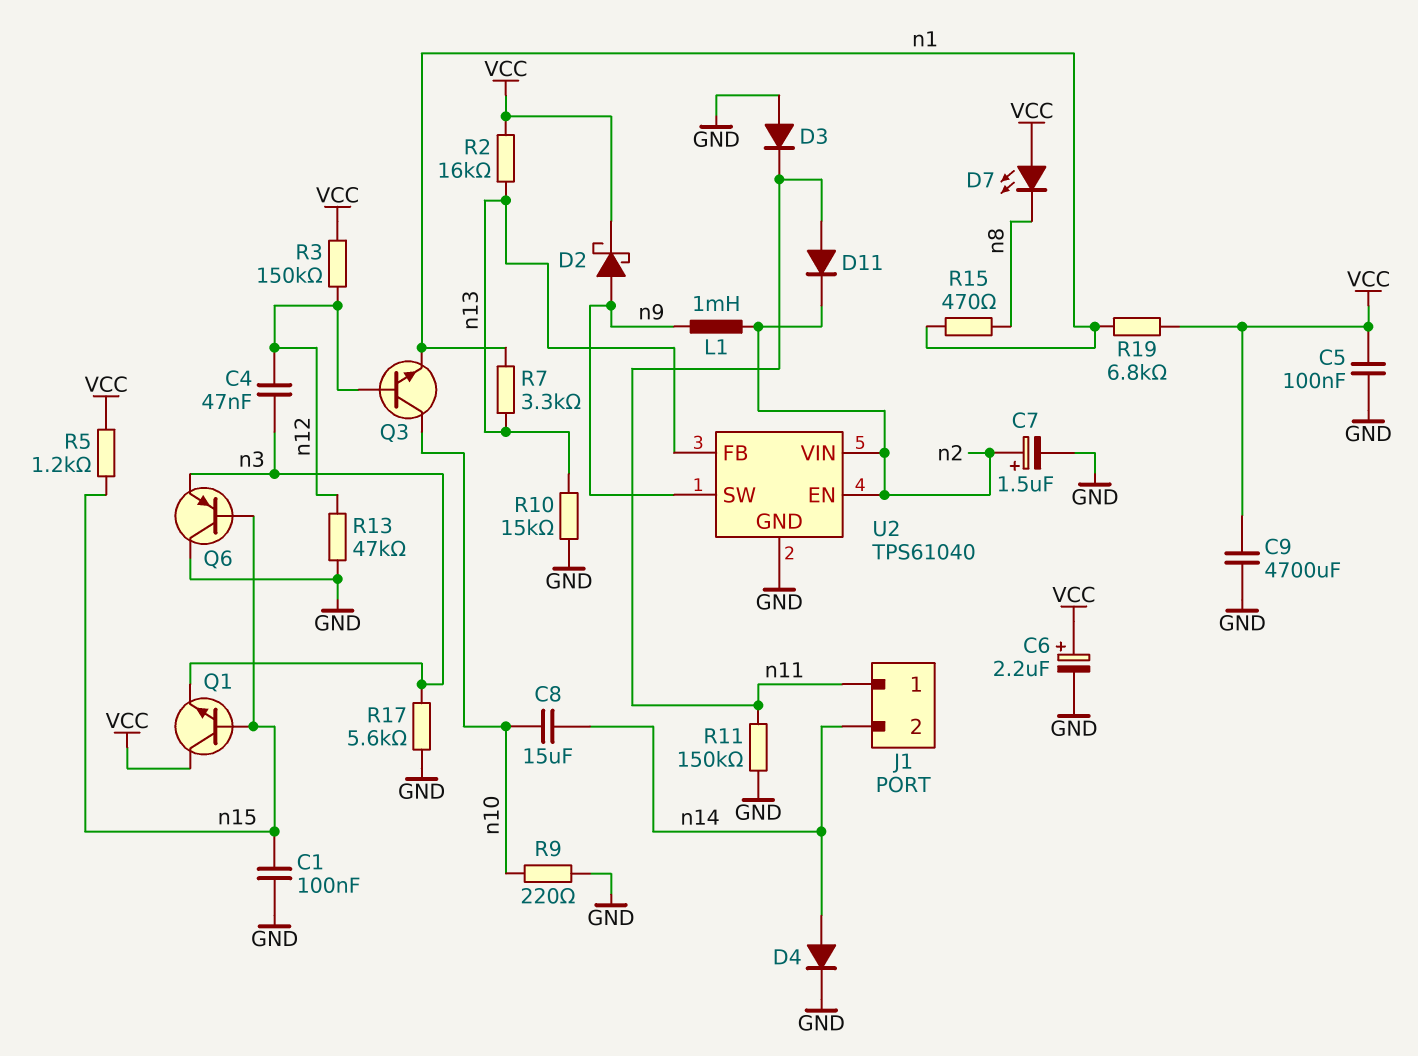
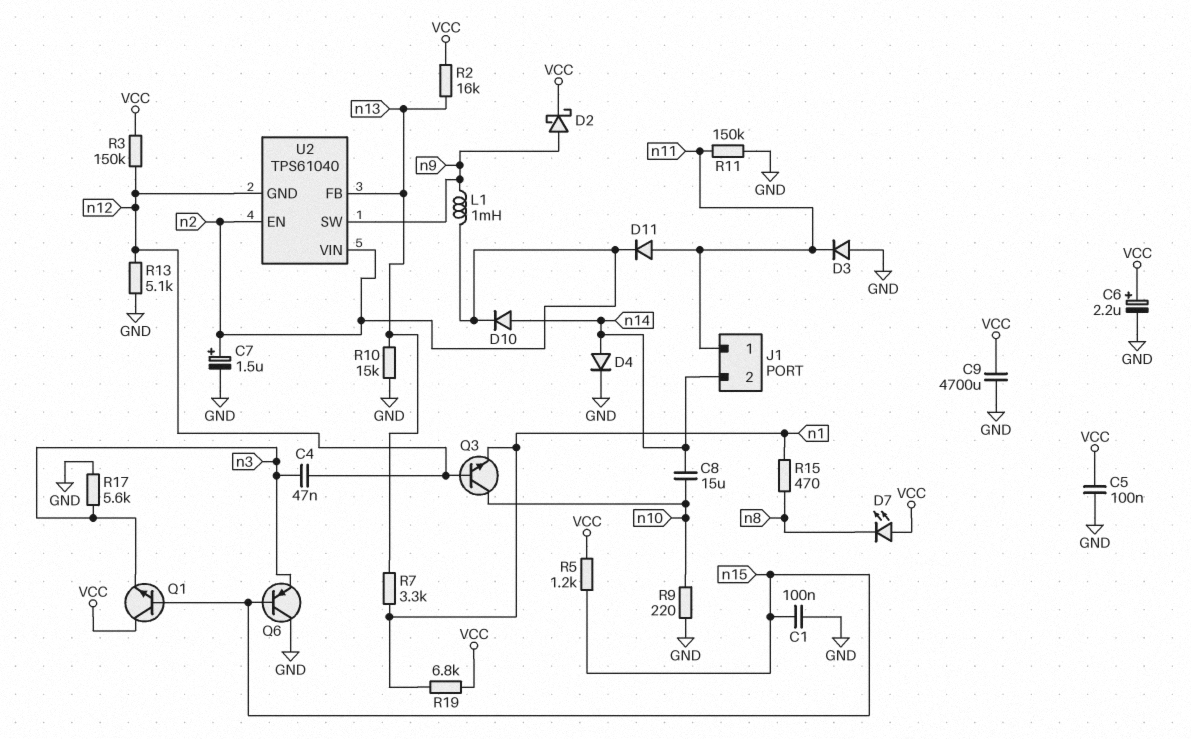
D10: none -> diode (A n14, K n2)
R13: 47k (GND, n12) -> 5.1k (GND, n12)
U2 pin GND: GND -> n12

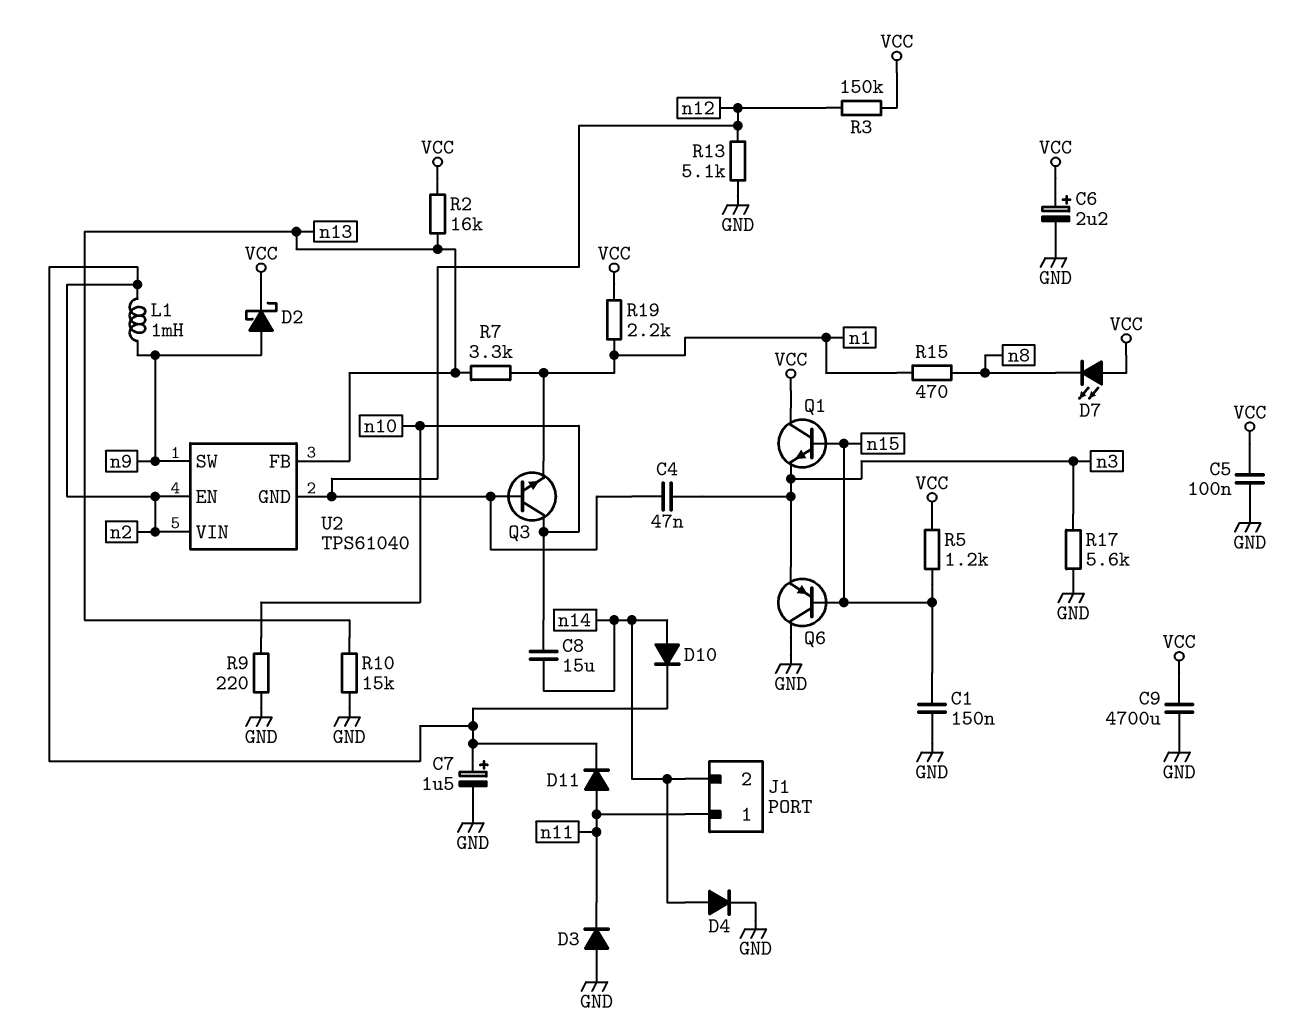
C1: 100nF (GND, n15) -> 150nF (GND, n15)
R11: 150k (GND, n11) -> none
R19: 6.8k (VCC, n1) -> 2.2k (VCC, n1)

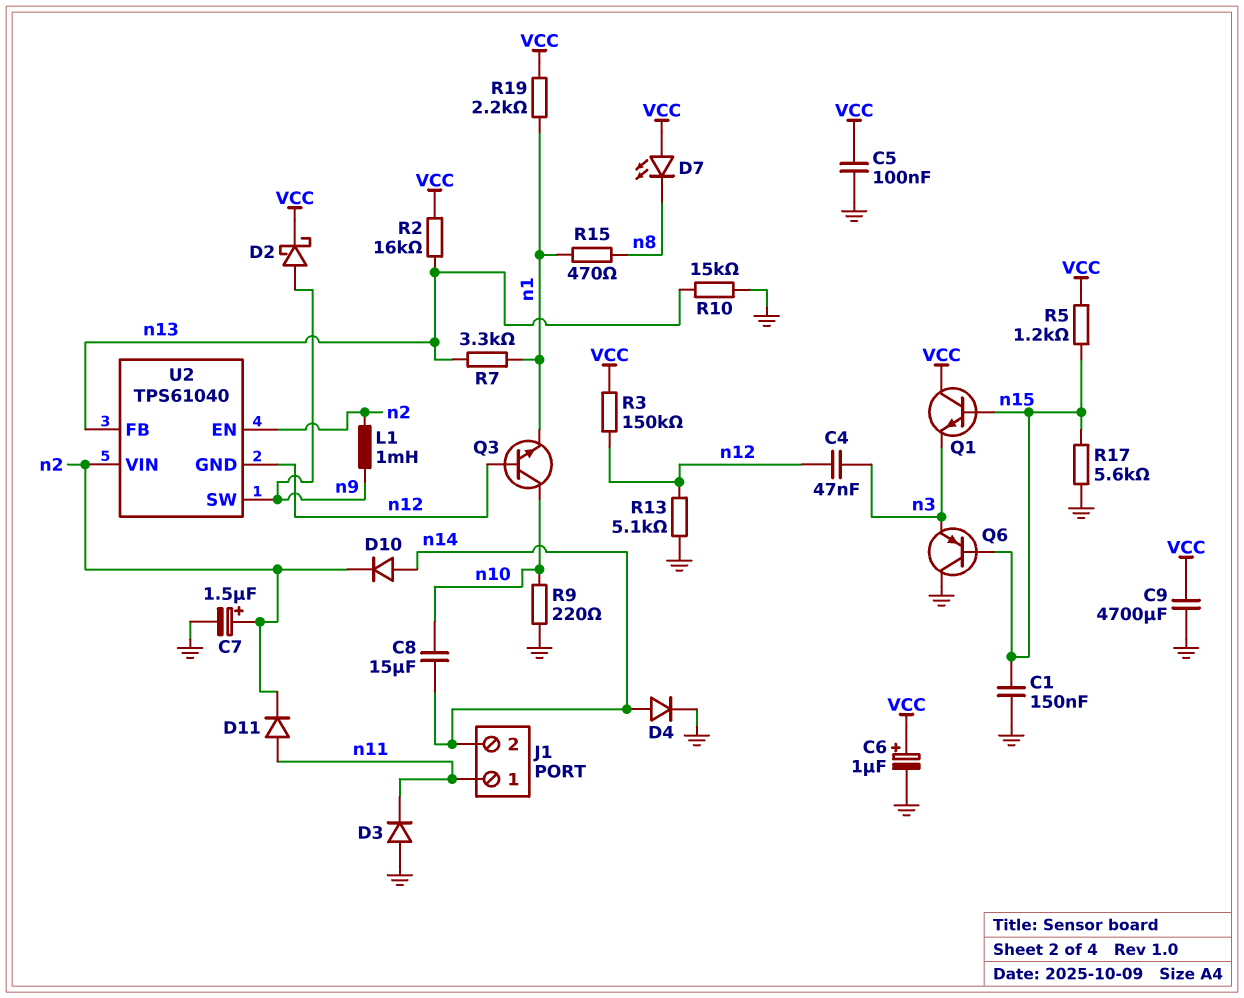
C6: 2.2uF (plus VCC, minus GND) -> 1uF (plus VCC, minus GND)
R17: 5.6k (GND, n3) -> 5.6k (GND, n15)

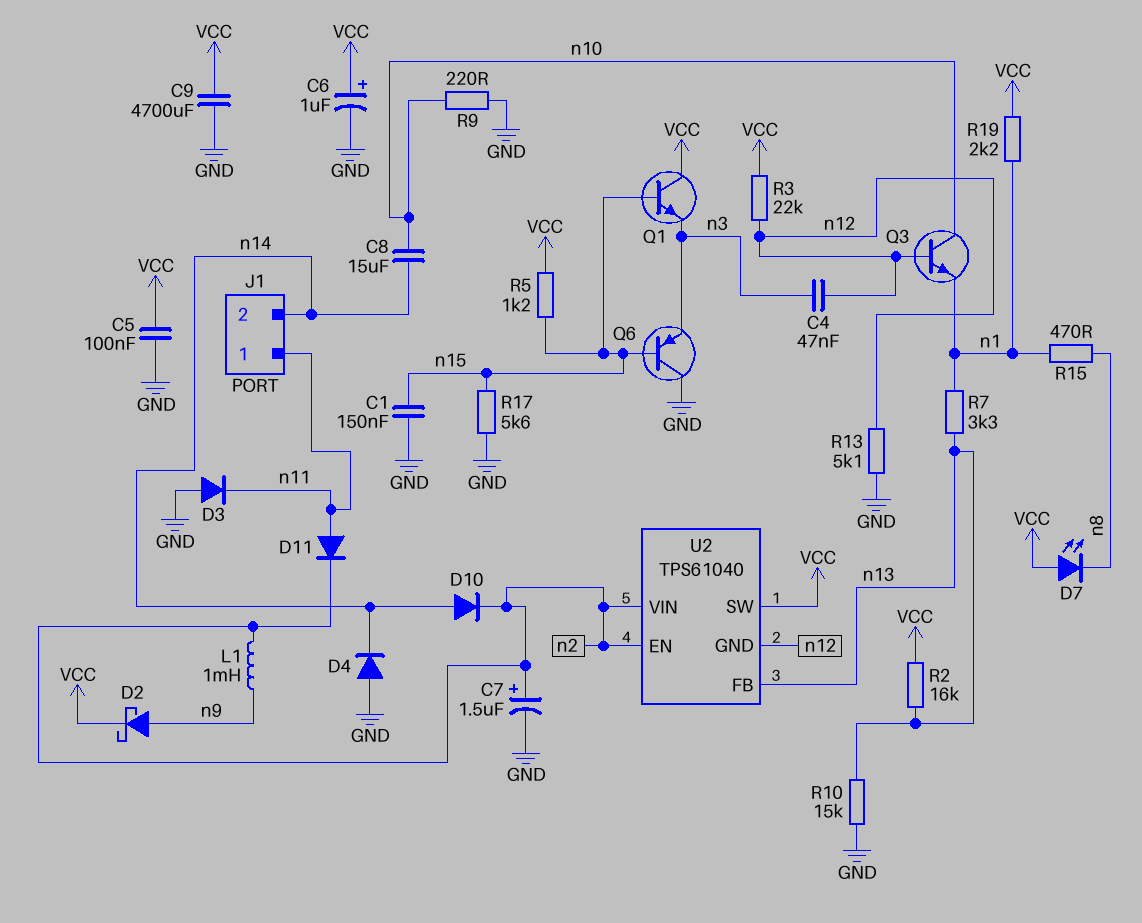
D4: diode (A n14, K GND) -> diode (A GND, K n14)
R3: 150k (VCC, n12) -> 22k (VCC, n12)
U2 pin SW: n9 -> VCC

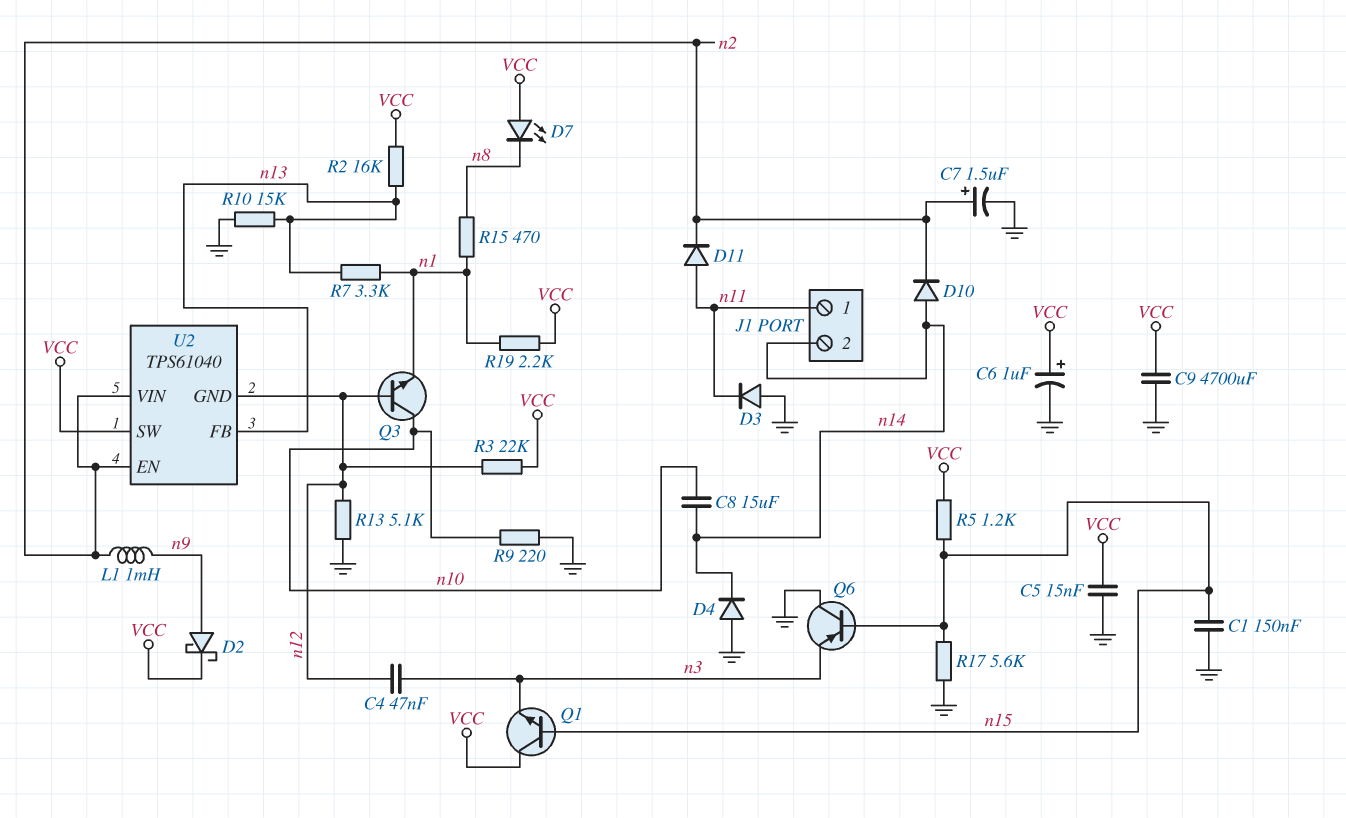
C5: 100nF (GND, VCC) -> 15nF (GND, VCC)

